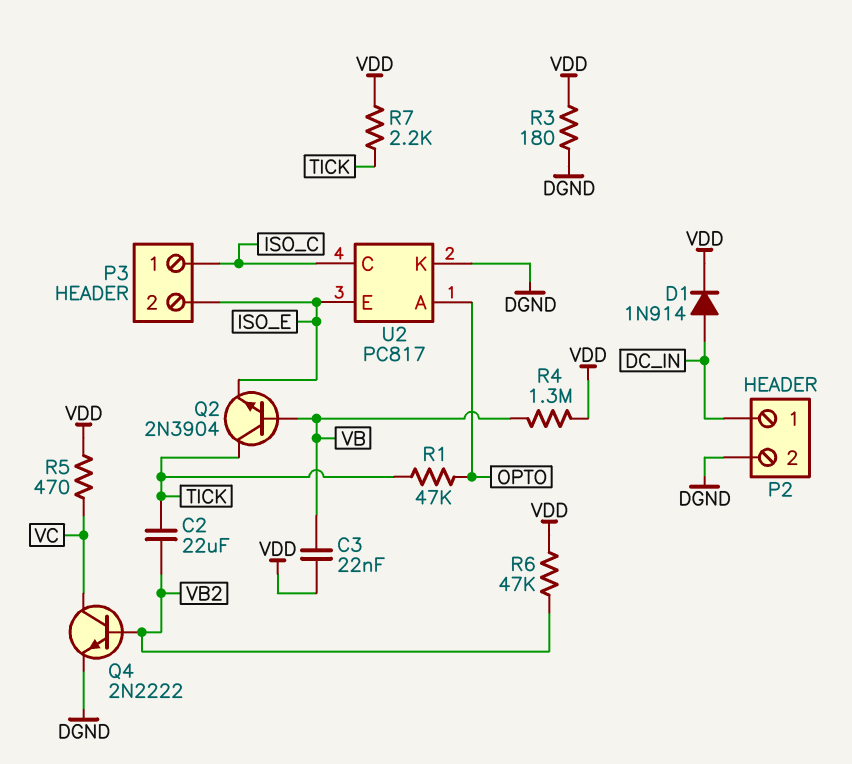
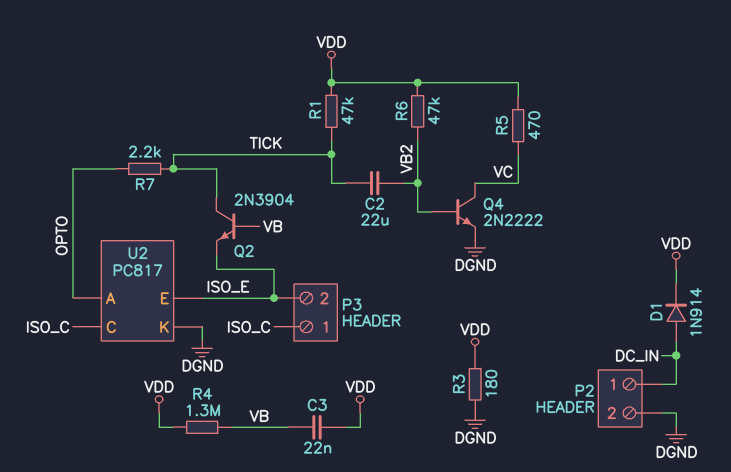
R1: 47k (OPTO, TICK) -> 47k (TICK, VDD)
R7: 2.2k (TICK, VDD) -> 2.2k (OPTO, TICK)

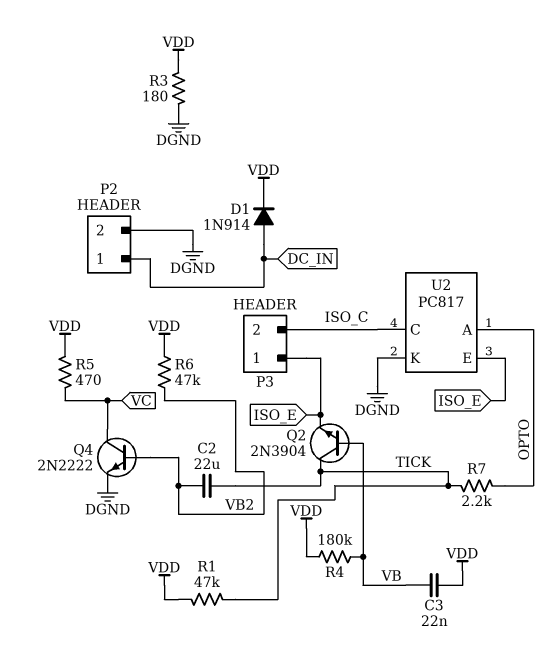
P3 pin 1: ISO_C -> ISO_E
P3 pin 2: ISO_E -> ISO_C
R4: 1.3M (VB, VDD) -> 180k (VB, VDD)

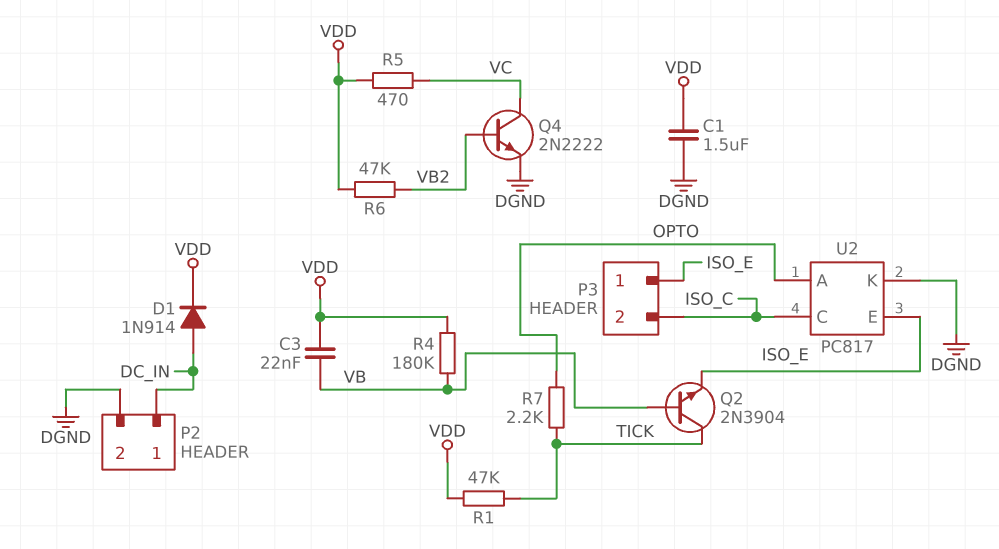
C1: none -> 1.5uF (DGND, VDD)
C2: 22uF (TICK, VB2) -> none
R3: 180 (DGND, VDD) -> none

